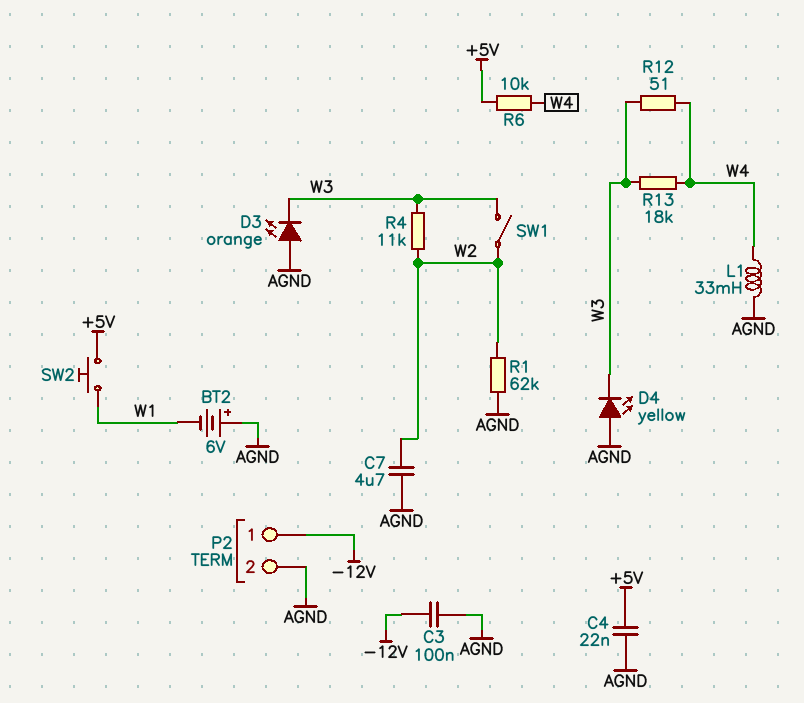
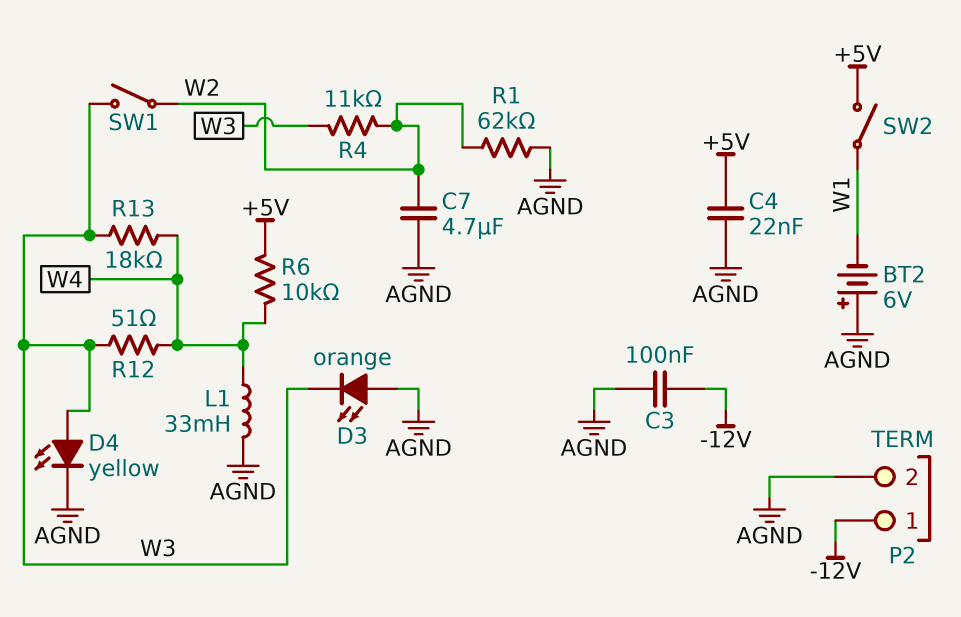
D4: LED yellow (A AGND, K W3) -> LED yellow (A W3, K AGND)
SW2: button (+5V, W1) -> switch (+5V, W1)

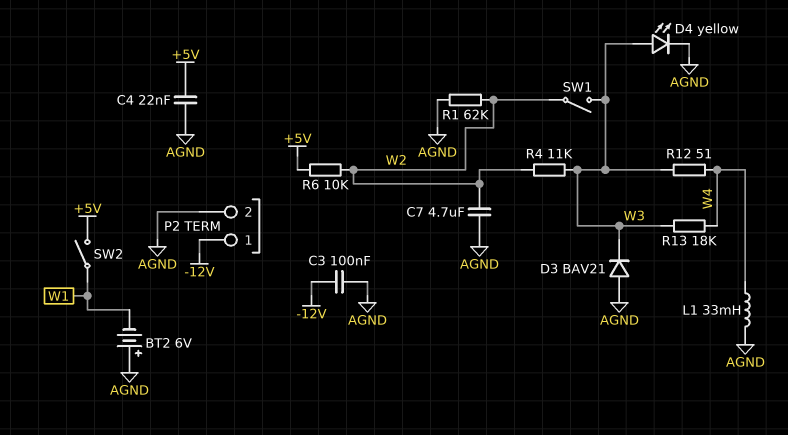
D3: LED orange (A AGND, K W3) -> diode BAV21 (A AGND, K W3)
R6: 10k (+5V, W4) -> 10k (+5V, W2)

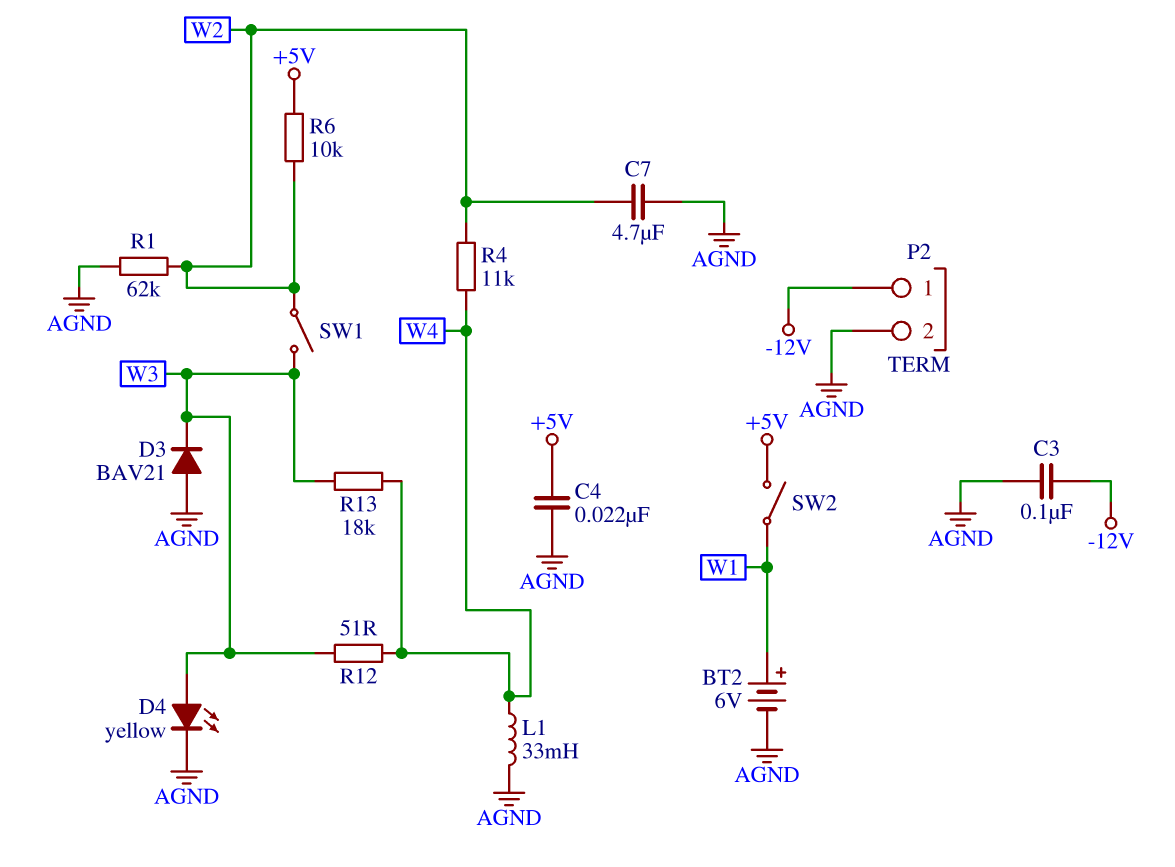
BT2: 6V (plus AGND, minus W1) -> 6V (plus W1, minus AGND)
R4: 11k (W2, W3) -> 11k (W2, W4)

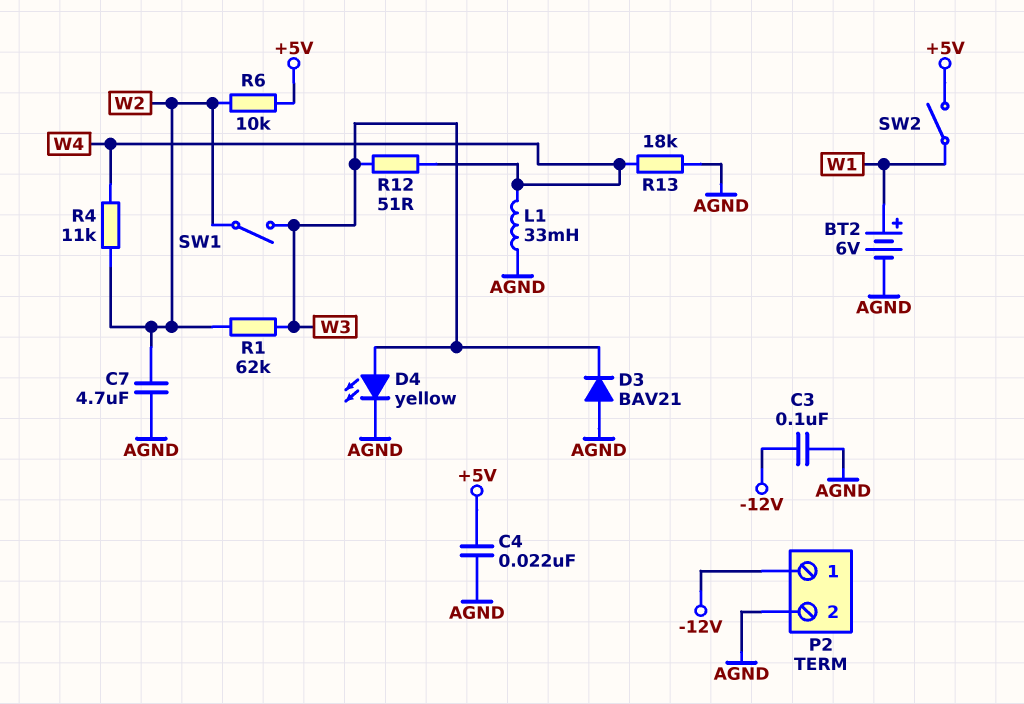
R1: 62k (AGND, W2) -> 62k (W2, W3)
R13: 18k (W3, W4) -> 18k (AGND, W4)

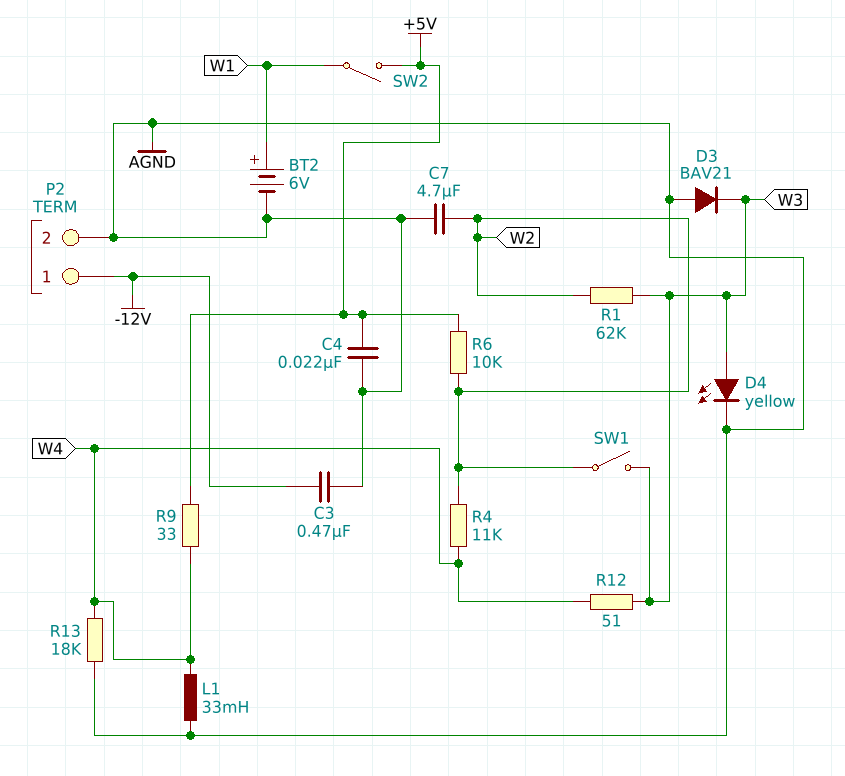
C3: 100nF (-12V, AGND) -> 470nF (-12V, AGND)
R9: none -> 33 (+5V, W4)

